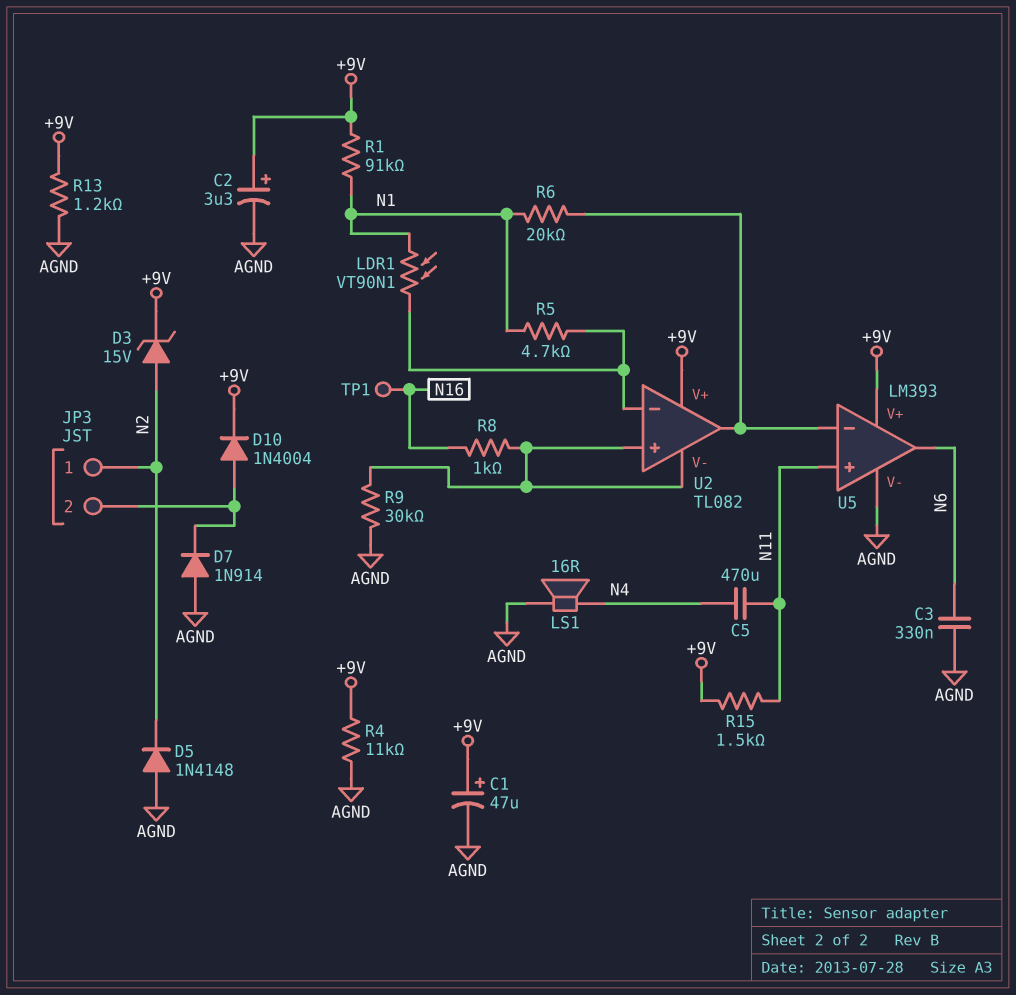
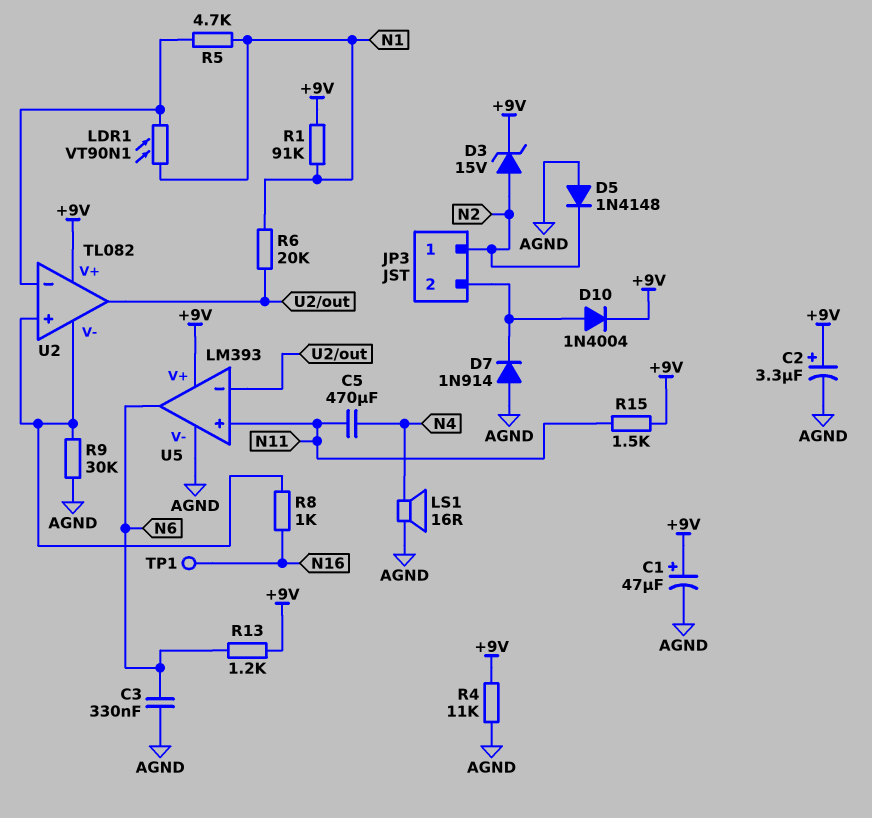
R13: 1.2k (+9V, AGND) -> 1.2k (+9V, N6)

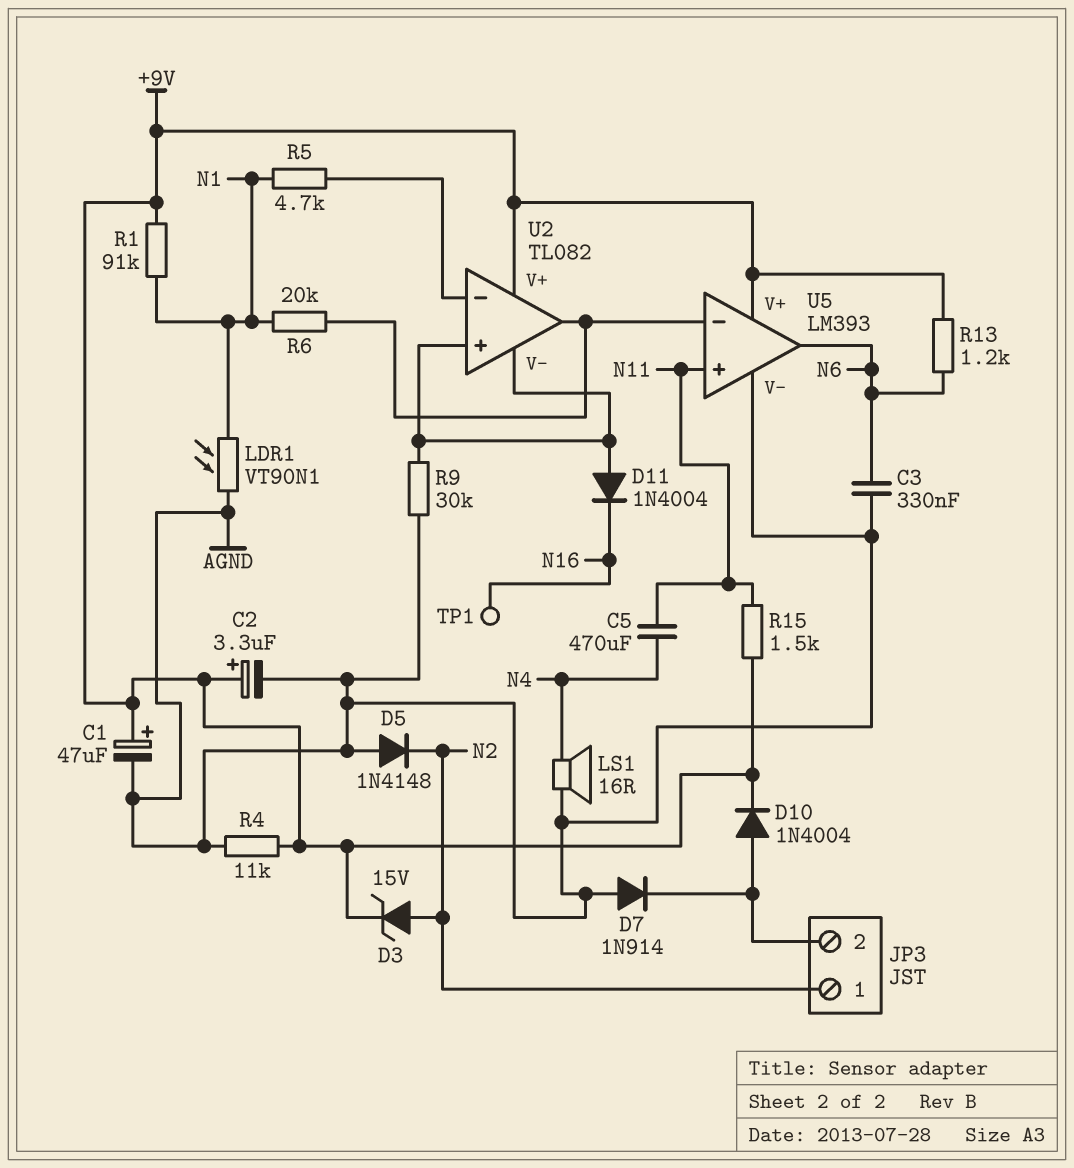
D11: none -> diode 1N4004 (A U2/V-, K N16)
LDR1: VT90N1 (N1, U2/in-) -> VT90N1 (AGND, N1)
R8: 1k (N16, U2/V-) -> none

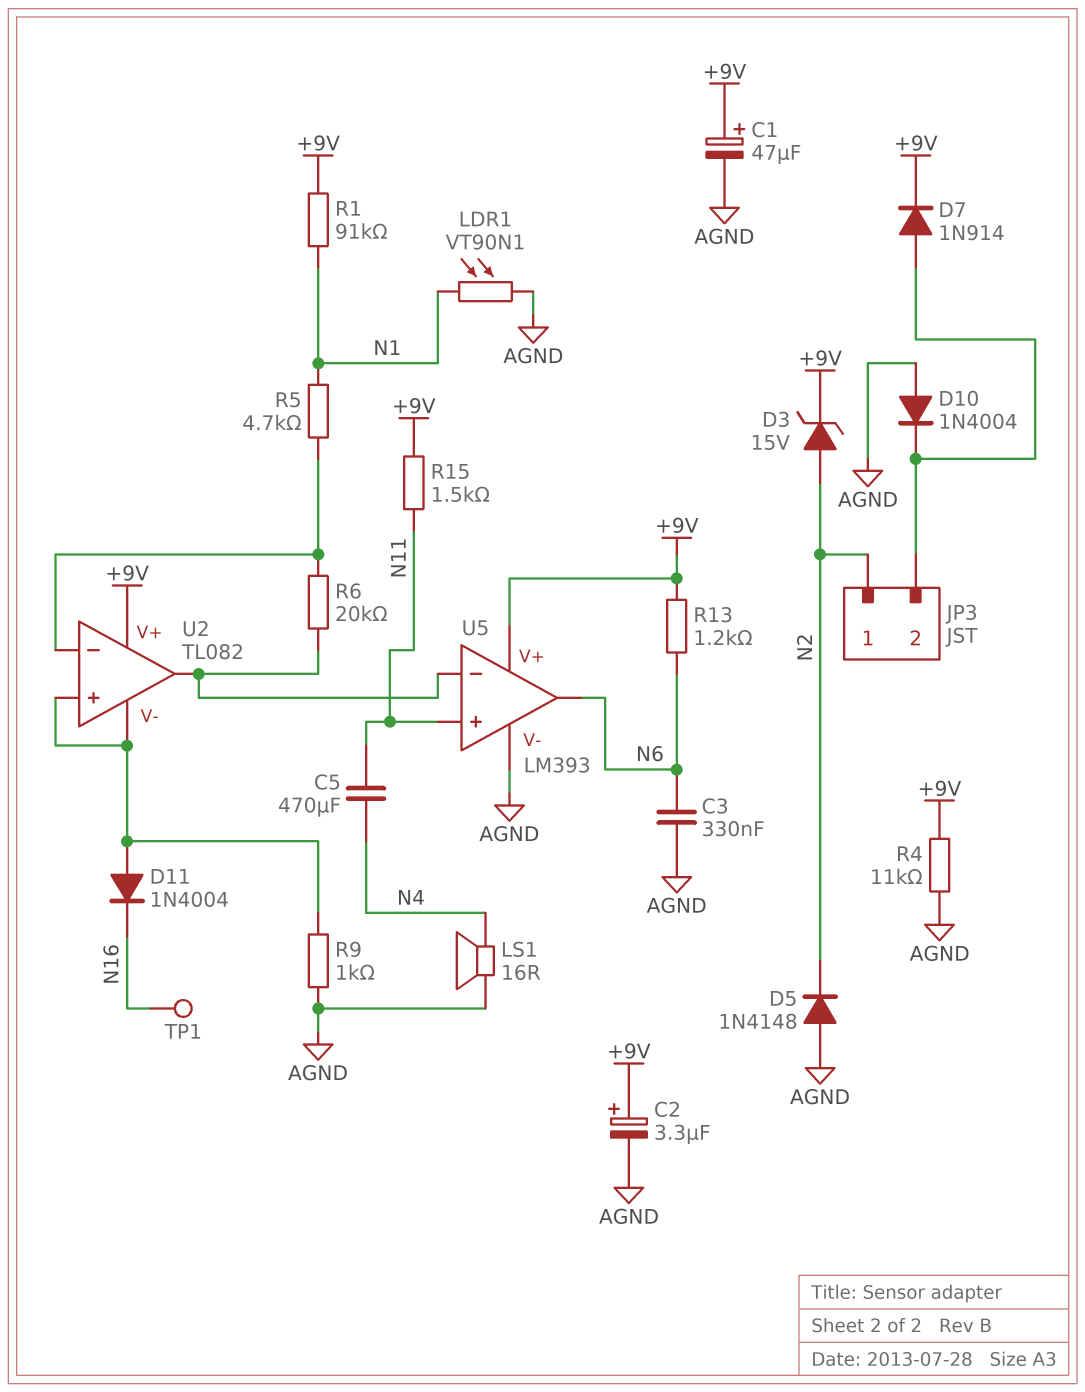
D7: diode 1N914 (A AGND, K JP3/2) -> diode 1N914 (A JP3/2, K +9V)
D10: diode 1N4004 (A JP3/2, K +9V) -> diode 1N4004 (A AGND, K JP3/2)
R6: 20k (N1, U2/out) -> 20k (U2/in-, U2/out)
R9: 30k (AGND, U2/V-) -> 1k (AGND, U2/V-)

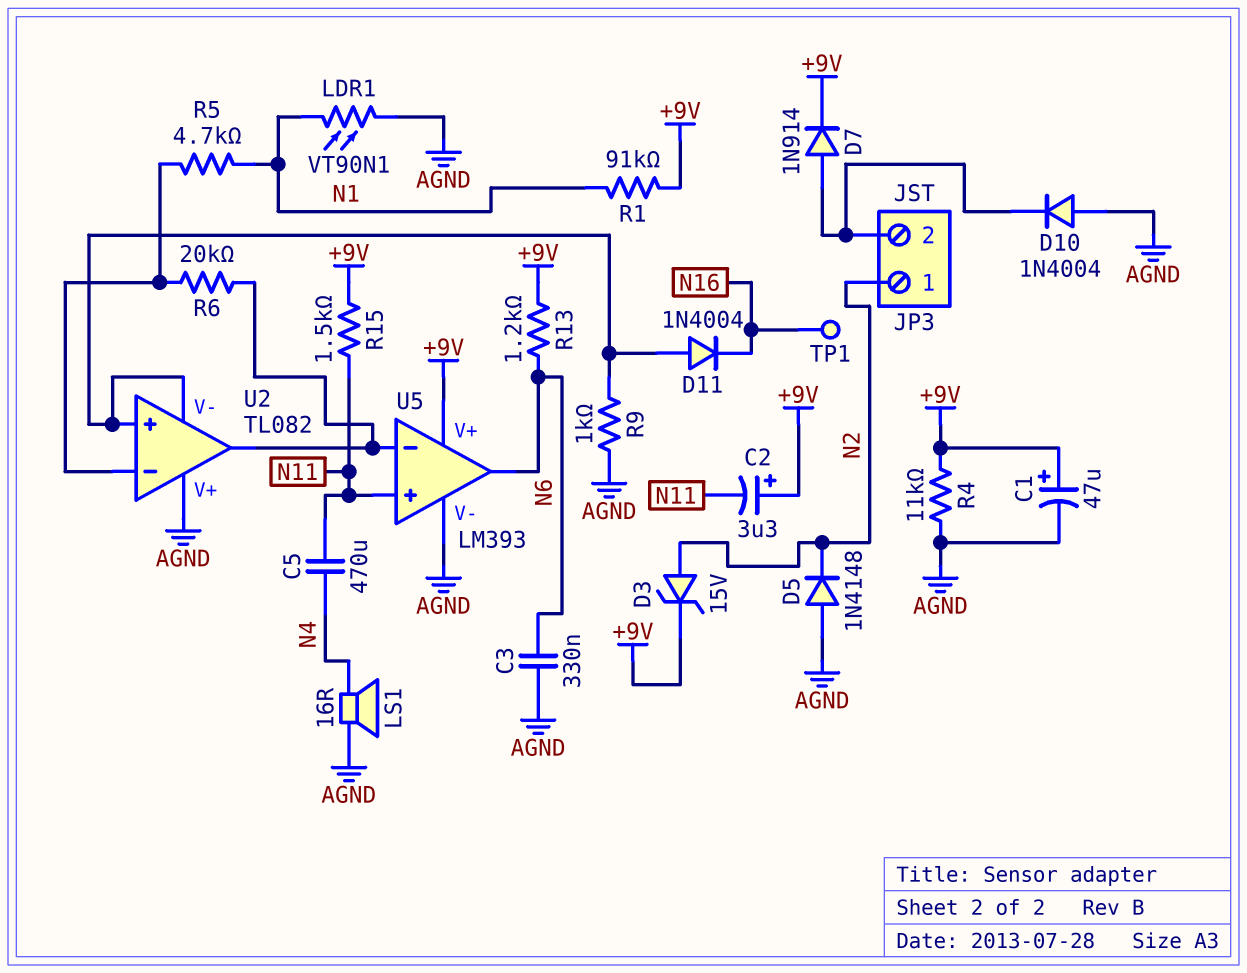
C2: 3.3uF (plus +9V, minus AGND) -> 3.3uF (plus +9V, minus N11)
U2 pin V+: +9V -> AGND

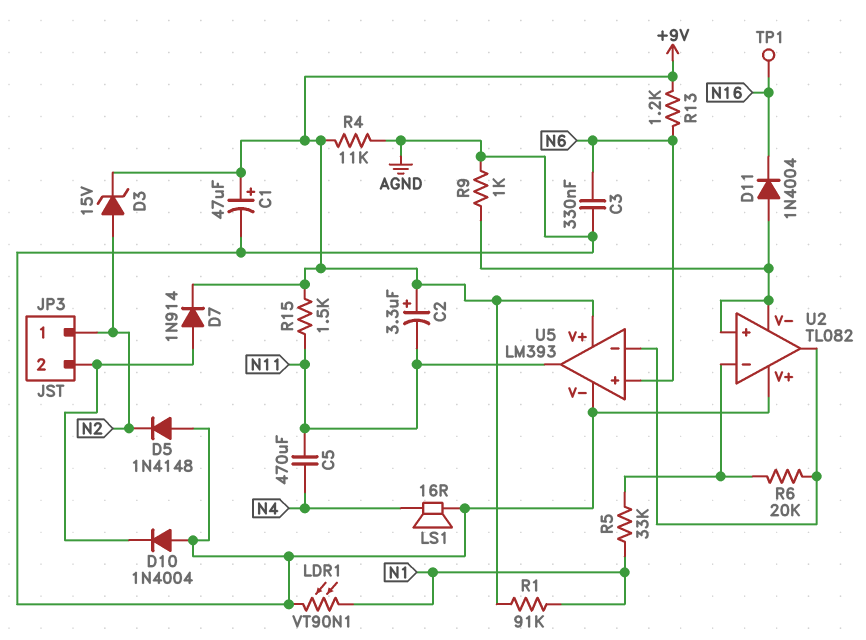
R5: 4.7k (N1, U2/in-) -> 33k (N1, U2/in-)
U5 pin in+: N11 -> N6
U5 pin out: N6 -> N11

